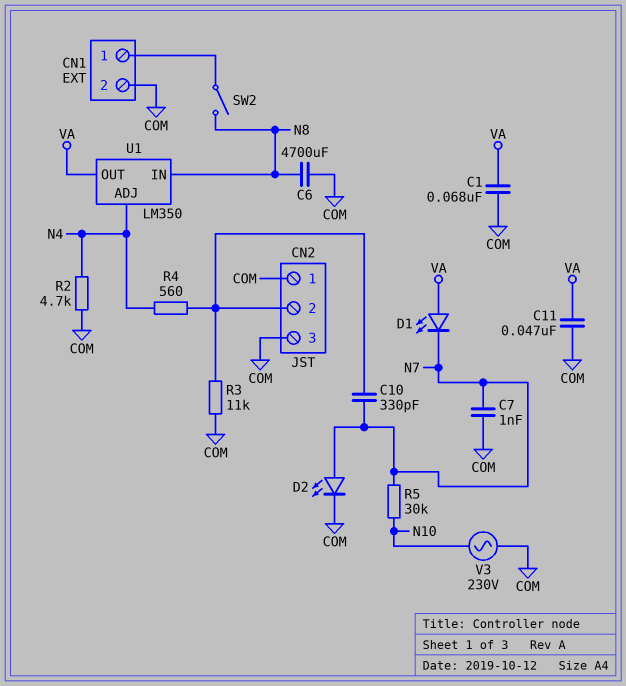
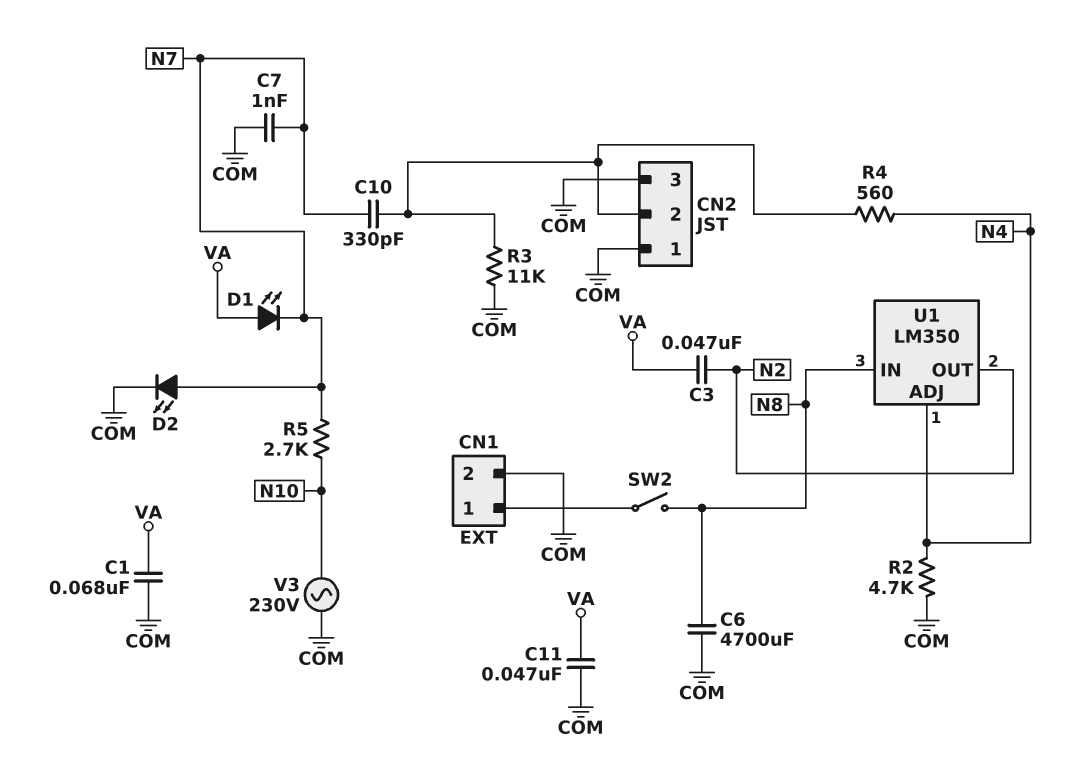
C3: none -> 47nF (N2, VA)
R5: 30k (N7, N10) -> 2.7k (N7, N10)
U1 pin OUT: VA -> N2

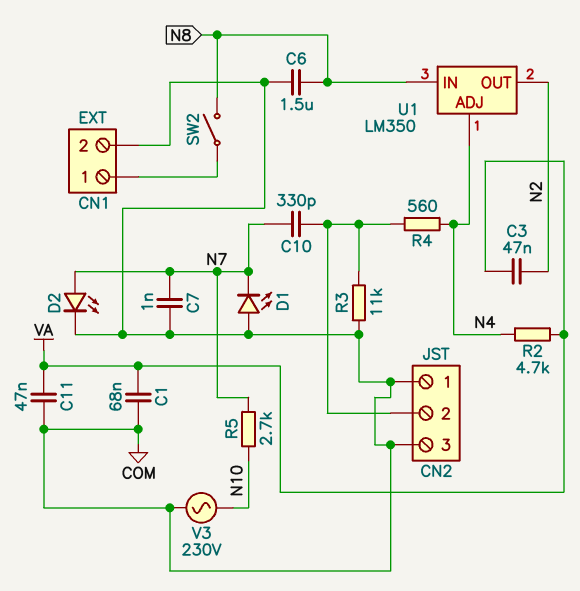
C6: 4700uF (COM, N8) -> 1.5uF (COM, N8)
D1: LED (A VA, K N7) -> LED (A COM, K N7)
R2: 4.7k (COM, N4) -> 4.7k (N4, VA)

